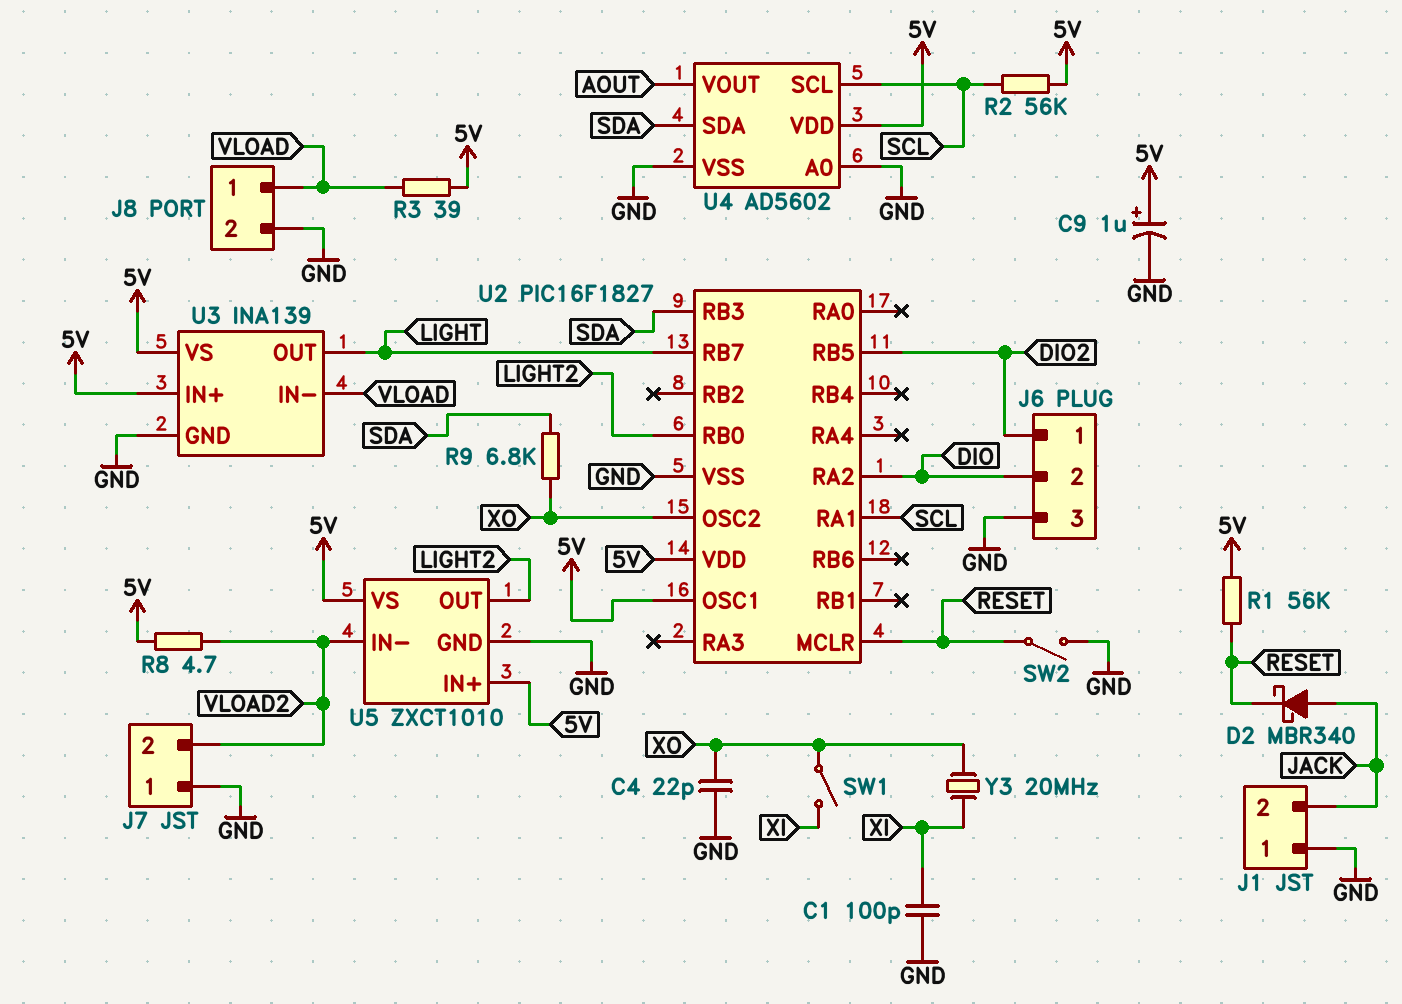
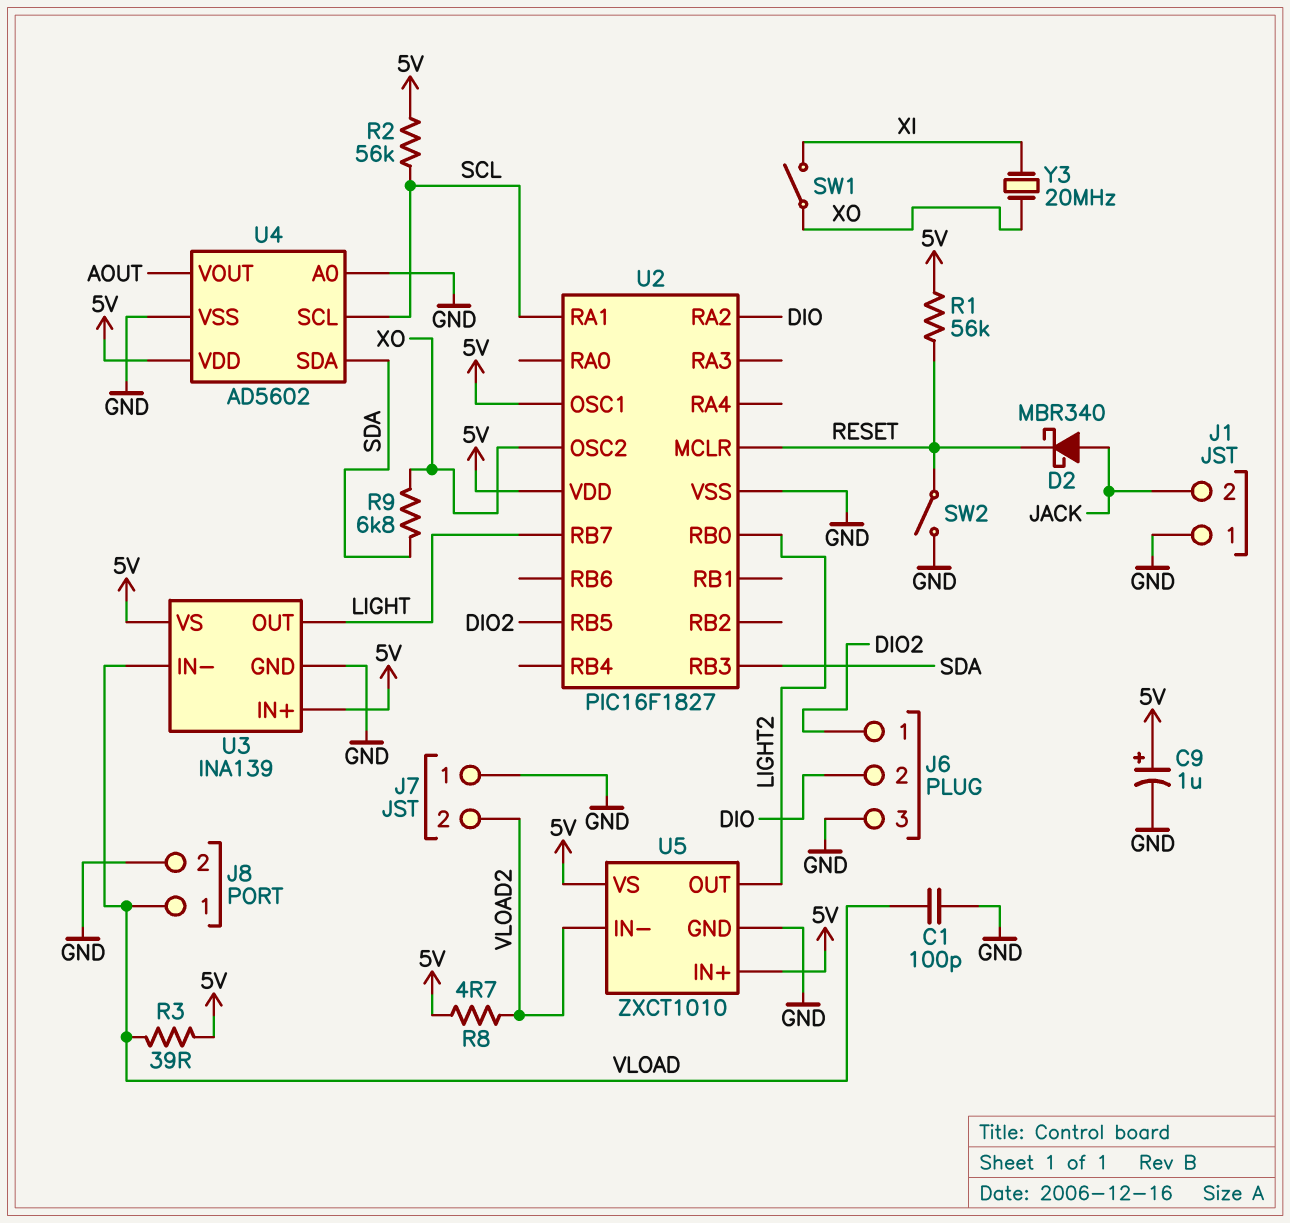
C1: 100pF (GND, XI) -> 100pF (GND, VLOAD)
C4: 22pF (GND, XO) -> none

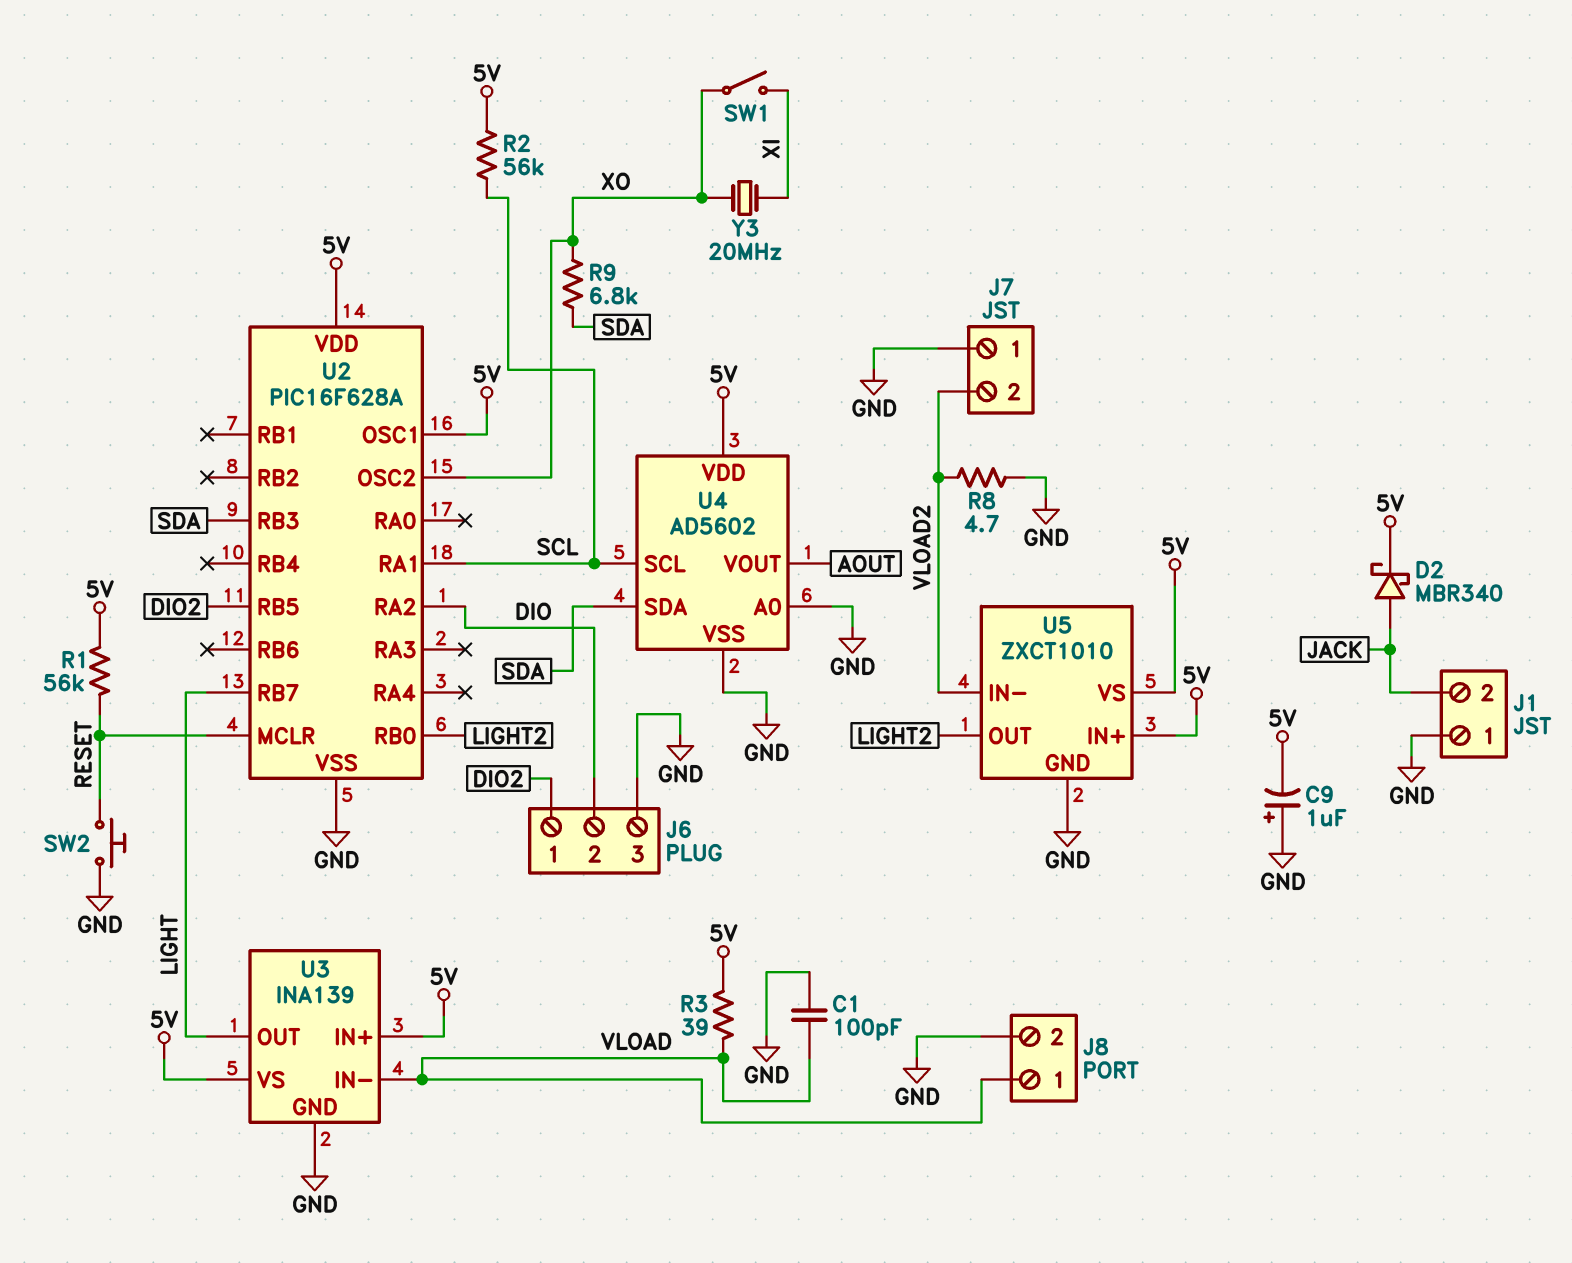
C9: 1uF (plus 5V, minus GND) -> 1uF (plus GND, minus 5V)
D2: schottky MBR340 (A JACK, K RESET) -> schottky MBR340 (A JACK, K 5V)
R8: 4.7 (5V, VLOAD2) -> 4.7 (GND, VLOAD2)
SW2: switch (GND, RESET) -> button (GND, RESET)
U2: PIC16F1827 -> PIC16F628A

